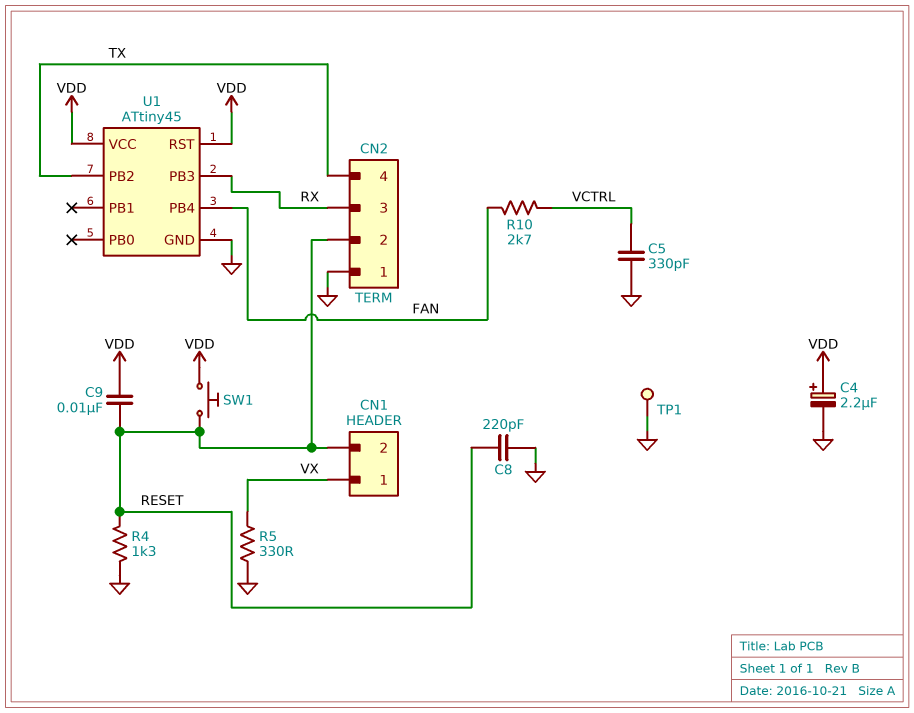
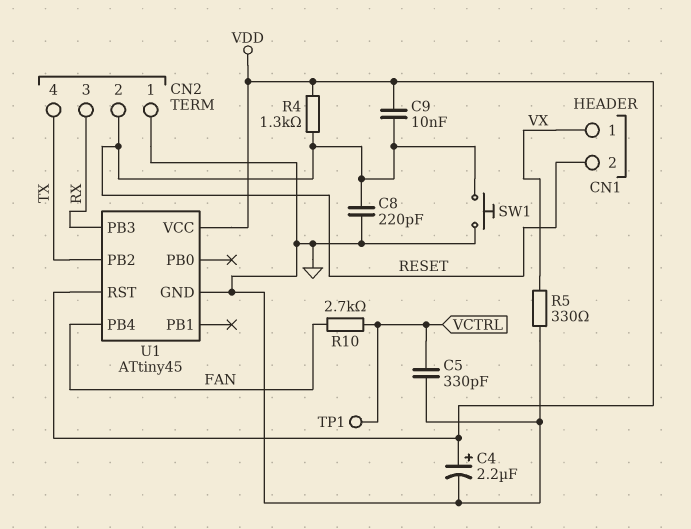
R4: 1.3k (GND, RESET) -> 1.3k (RESET, VDD)
SW1: button (RESET, VDD) -> button (GND, RESET)
TP1: test point (GND) -> test point (VCTRL)

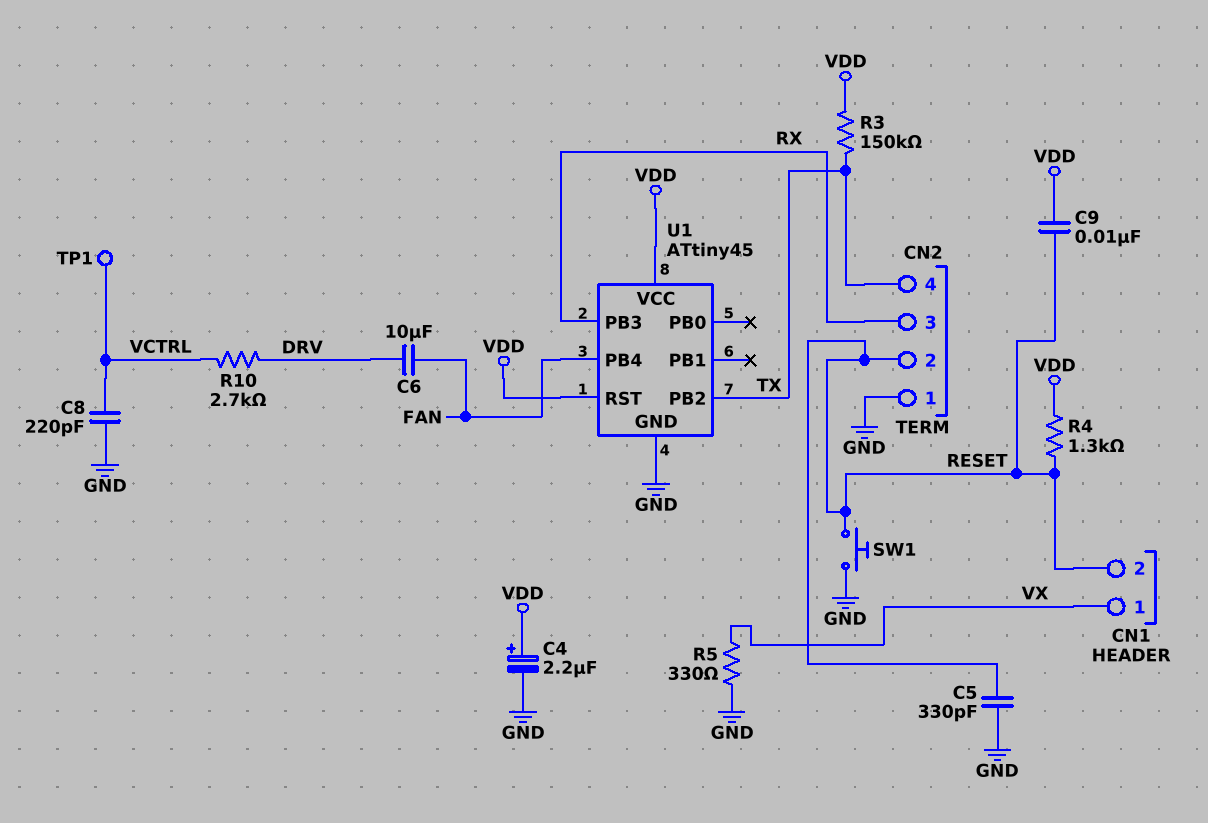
C5: 330pF (GND, VCTRL) -> 330pF (GND, RESET)
C6: none -> 10uF (DRV, FAN)
C8: 220pF (GND, RESET) -> 220pF (GND, VCTRL)
R3: none -> 150k (TX, VDD)
R10: 2.7k (FAN, VCTRL) -> 2.7k (DRV, VCTRL)

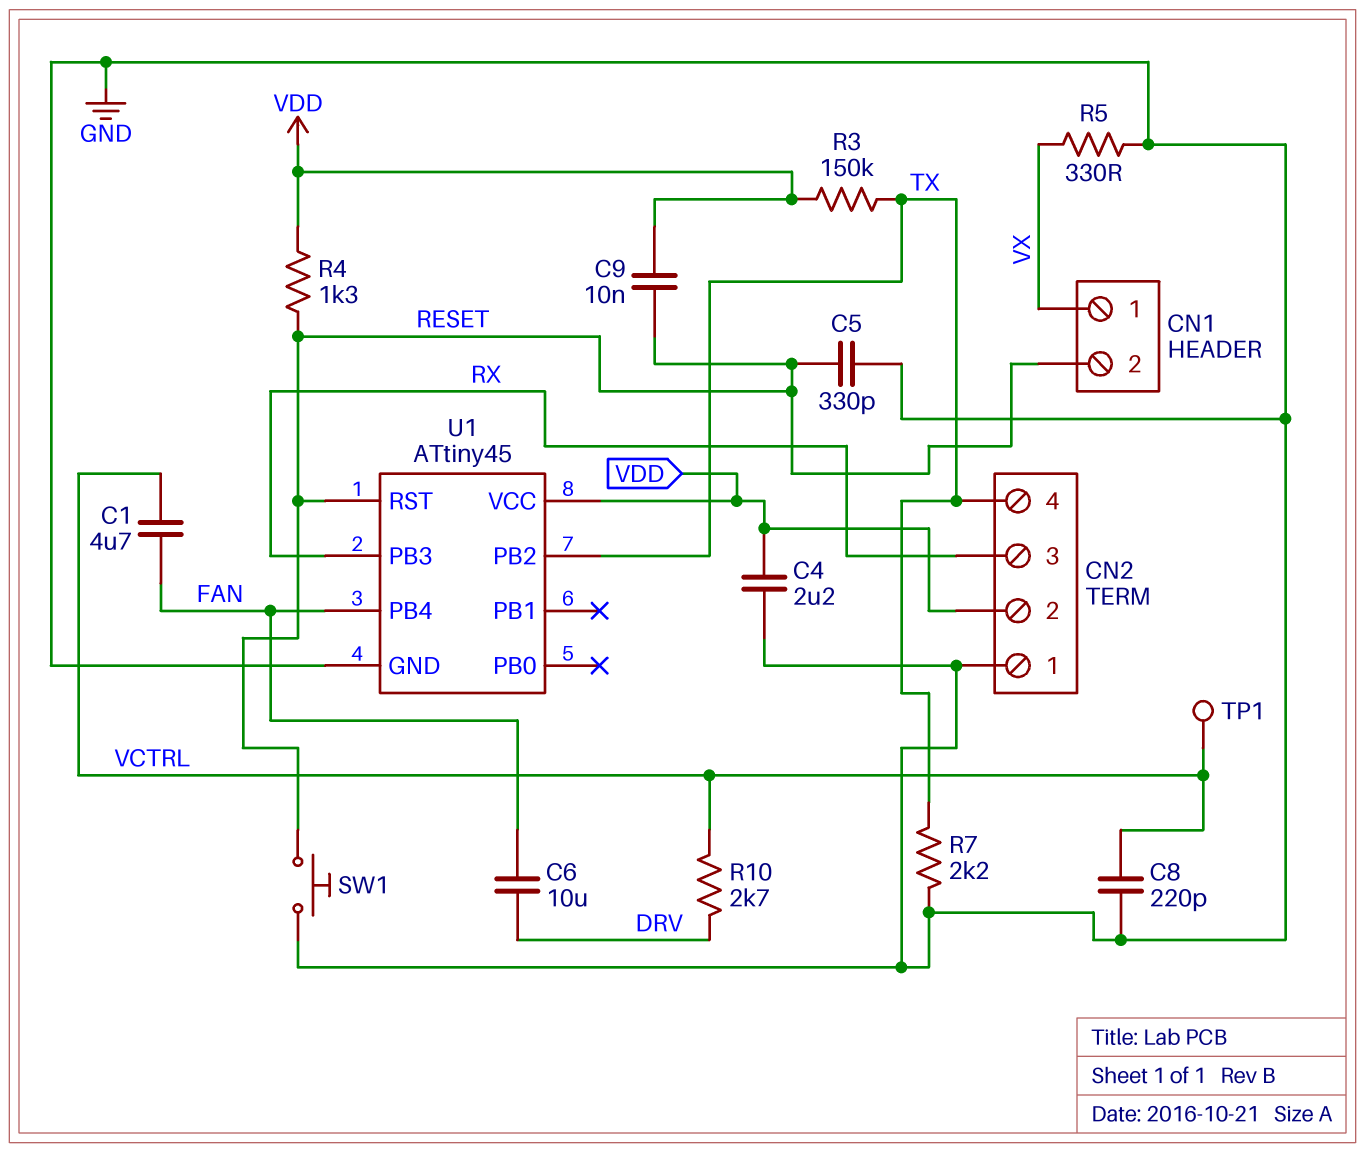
C1: none -> 4.7uF (FAN, VCTRL)
C4: 2.2uF (plus VDD, minus GND) -> 2.2uF (GND, VDD)
CN2 pin 2: RESET -> VDD
R7: none -> 2.2k (GND, TX)
U1 pin RST: VDD -> RESET

